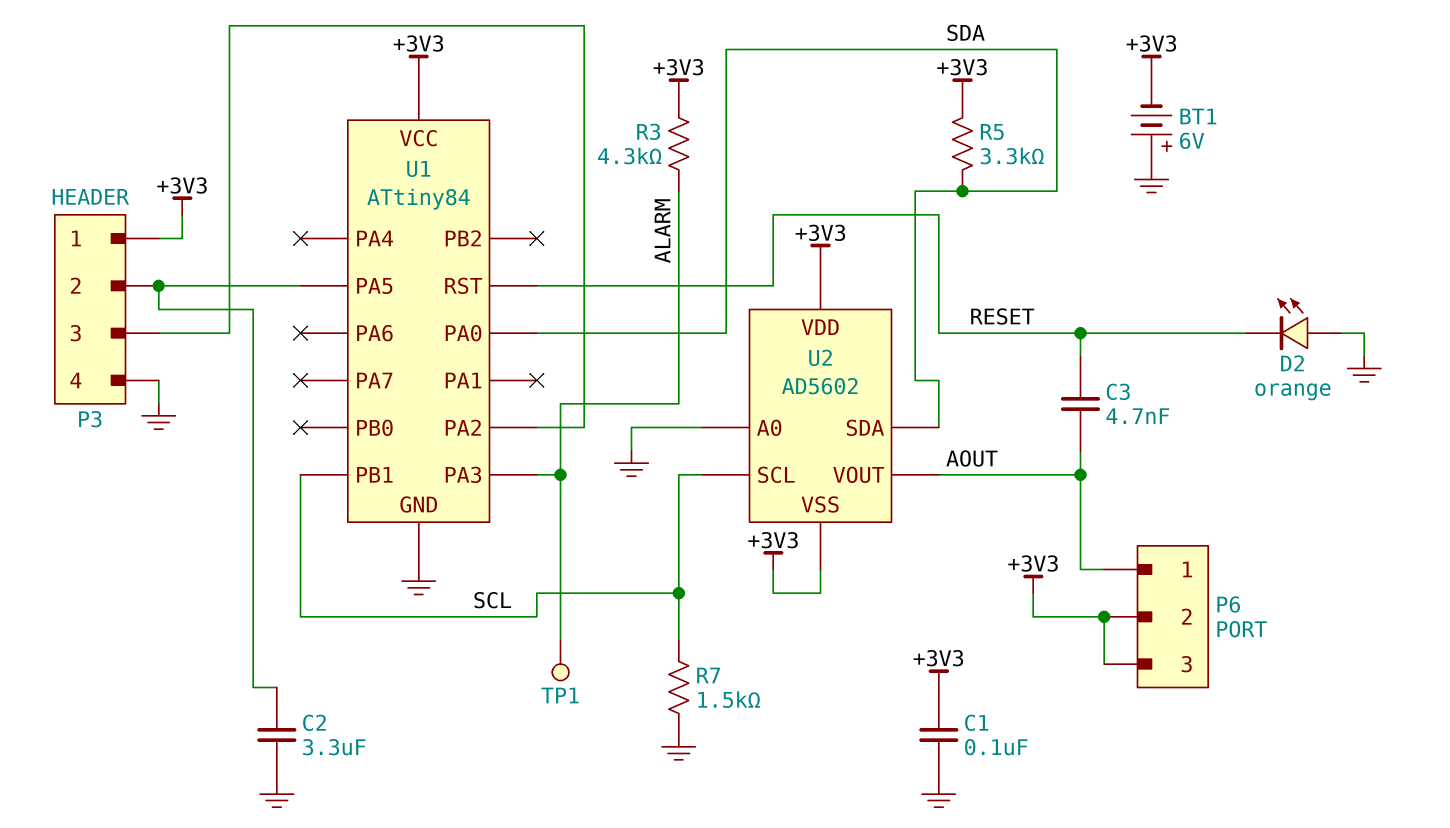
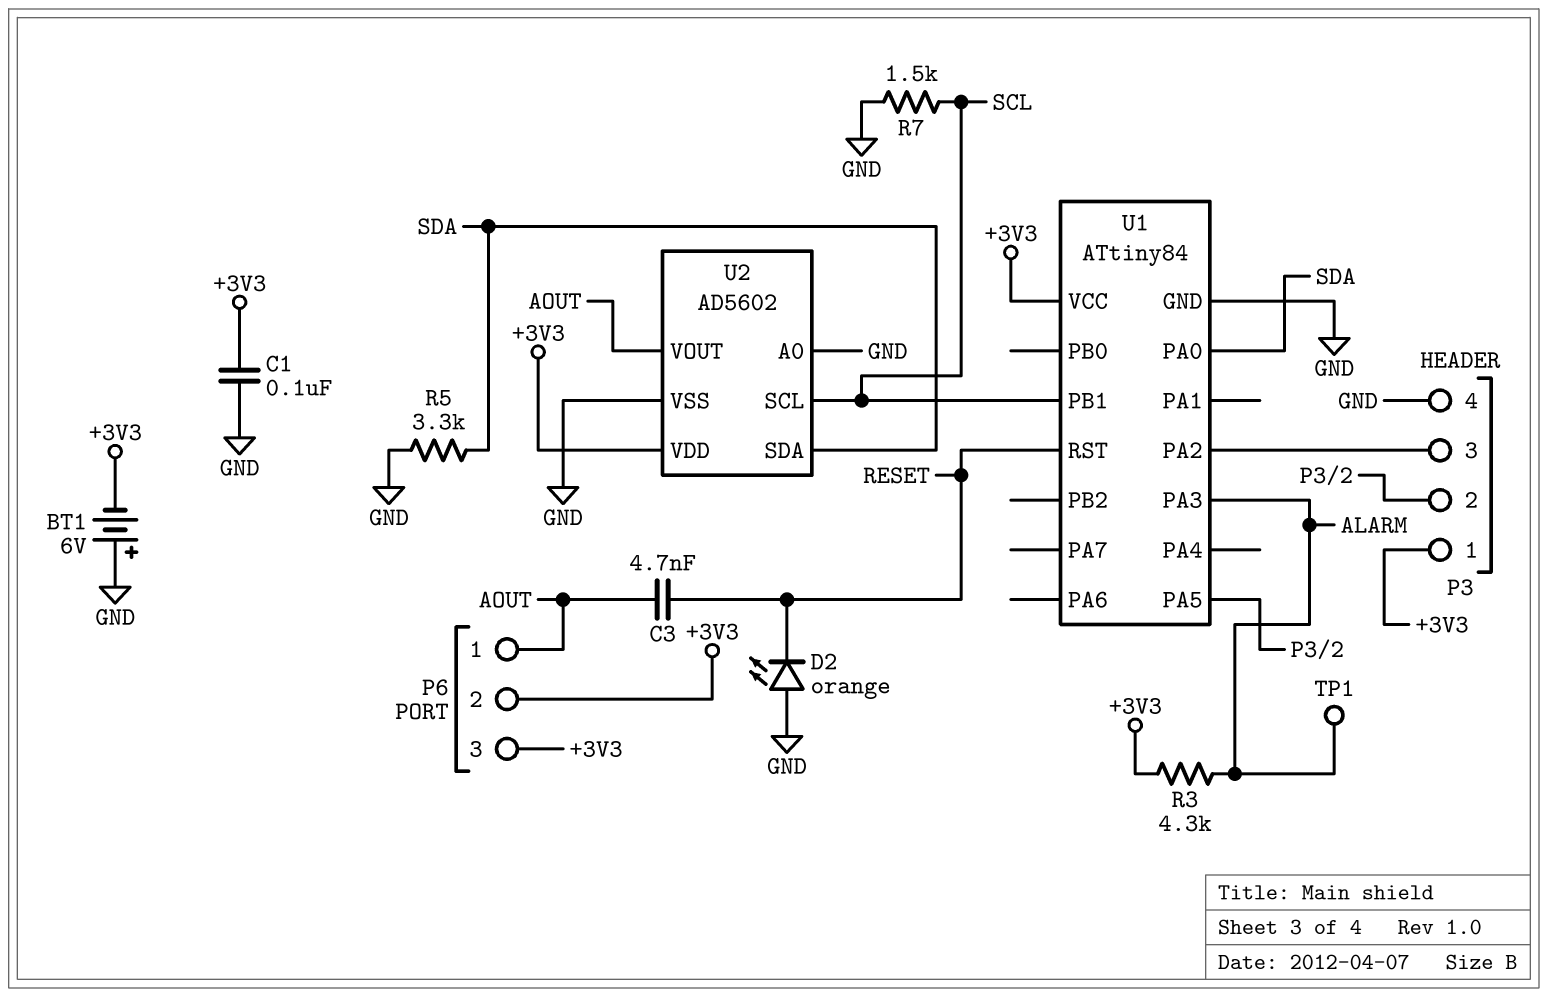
C2: 3.3uF (GND, P3/2) -> none
R5: 3.3k (+3V3, SDA) -> 3.3k (GND, SDA)
U2 pin VSS: +3V3 -> GND

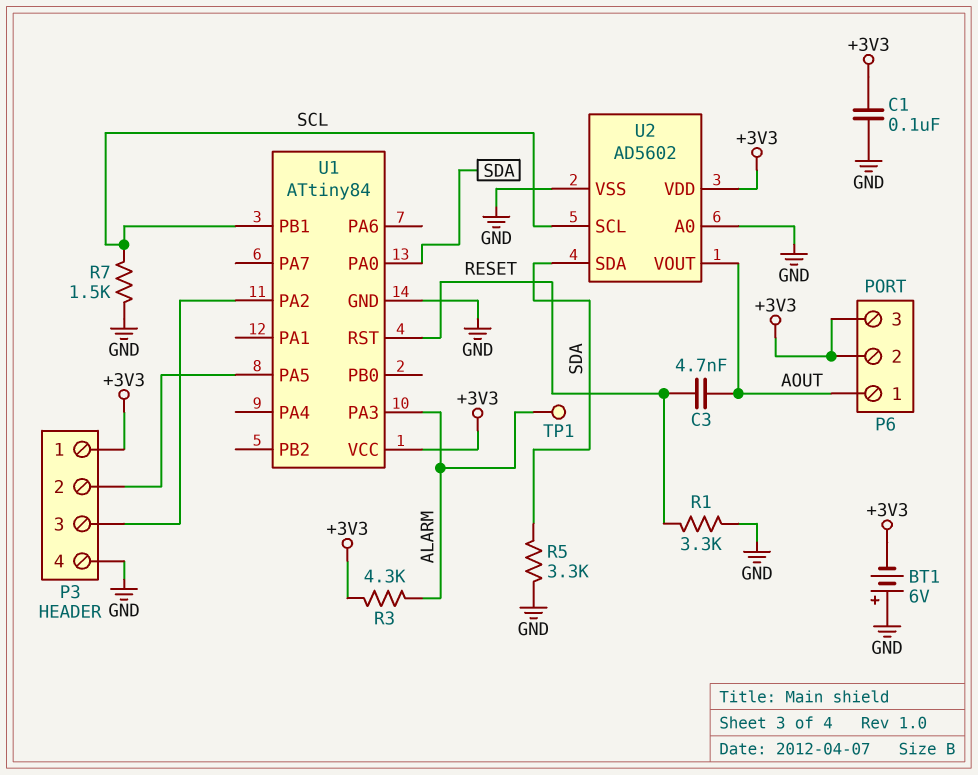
D2: LED orange (A GND, K RESET) -> none
R1: none -> 3.3k (GND, RESET)

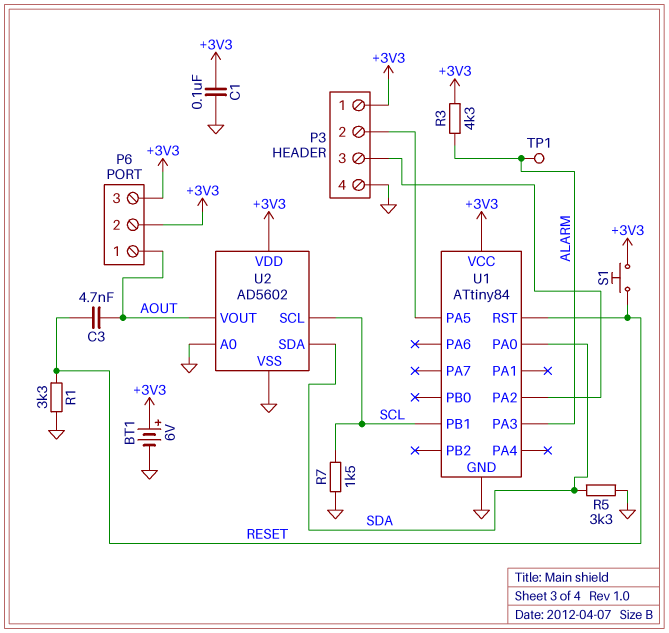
BT1: 6V (plus GND, minus +3V3) -> 6V (plus +3V3, minus GND)
S1: none -> button (+3V3, RESET)

